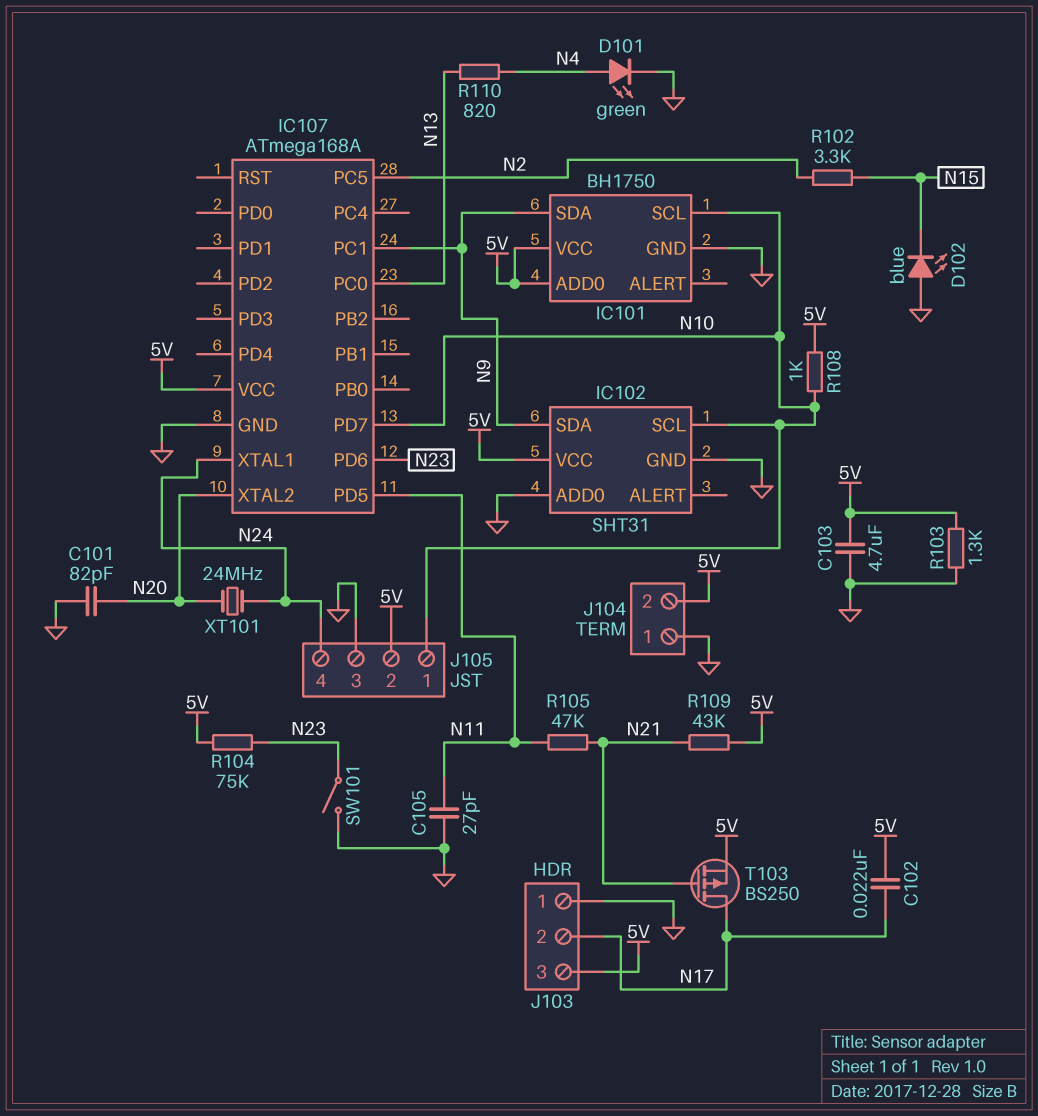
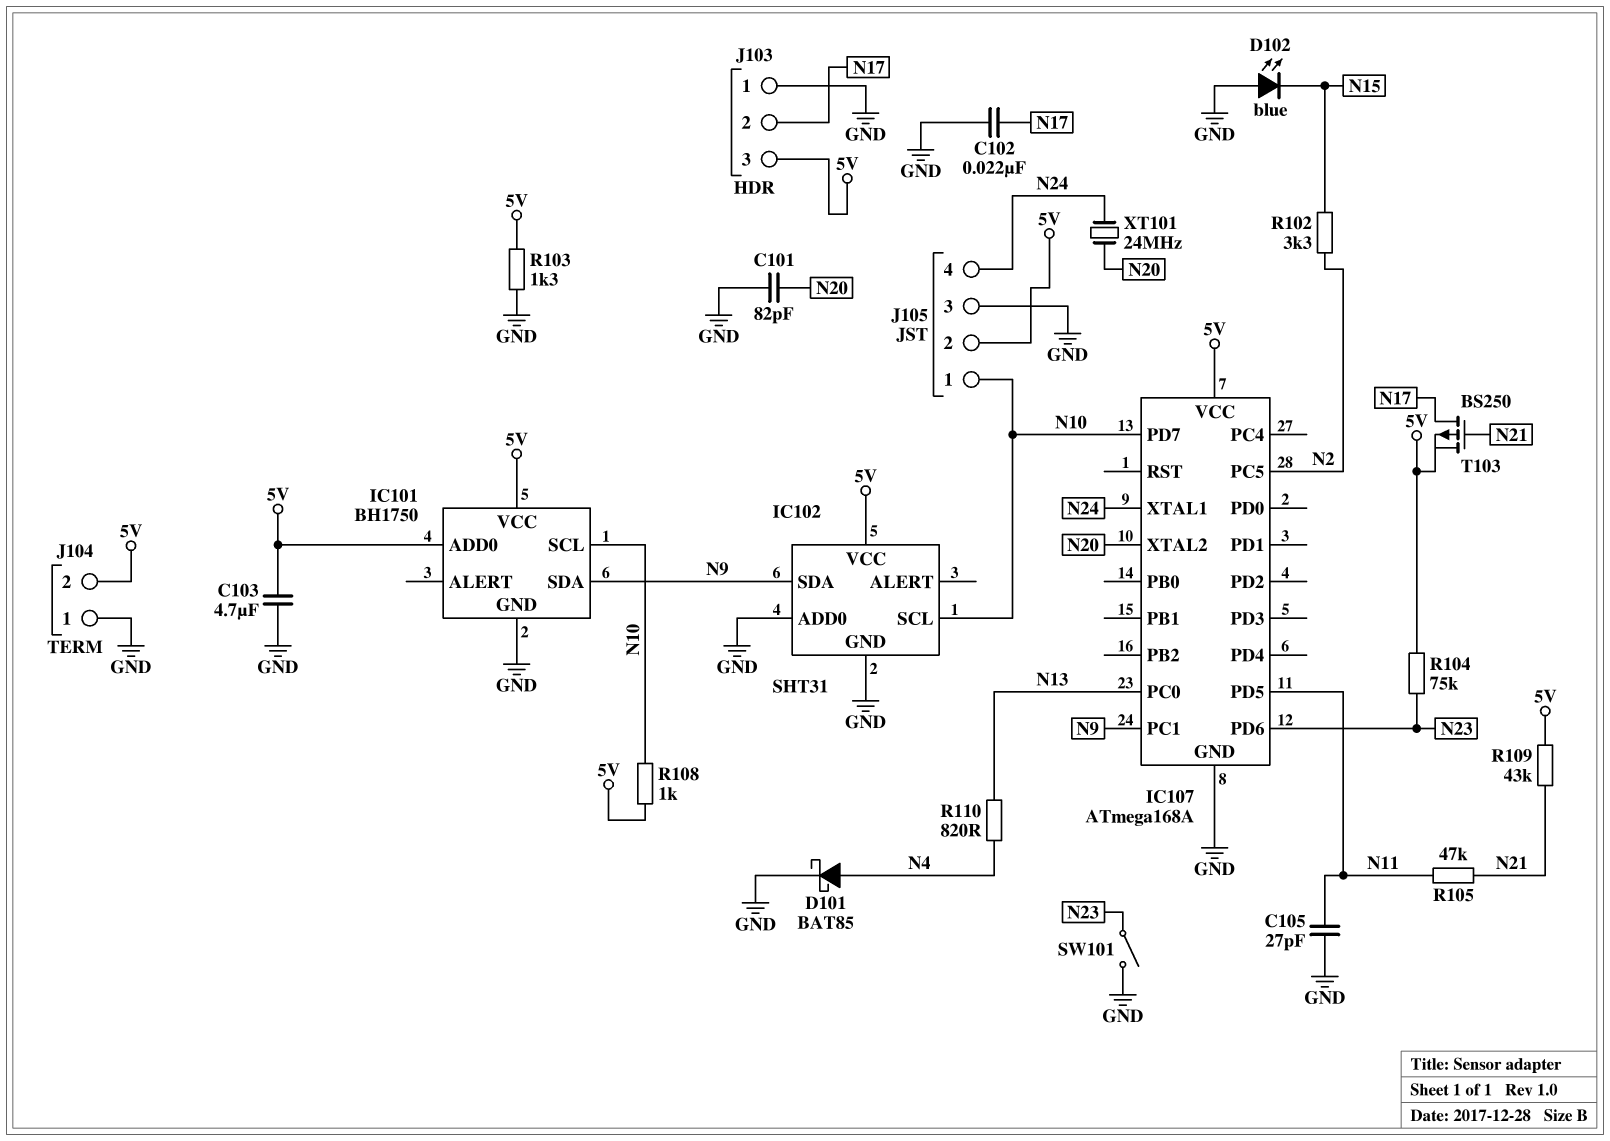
C102: 22nF (5V, N17) -> 22nF (GND, N17)
D101: LED green (A N4, K GND) -> schottky BAT85 (A N4, K GND)

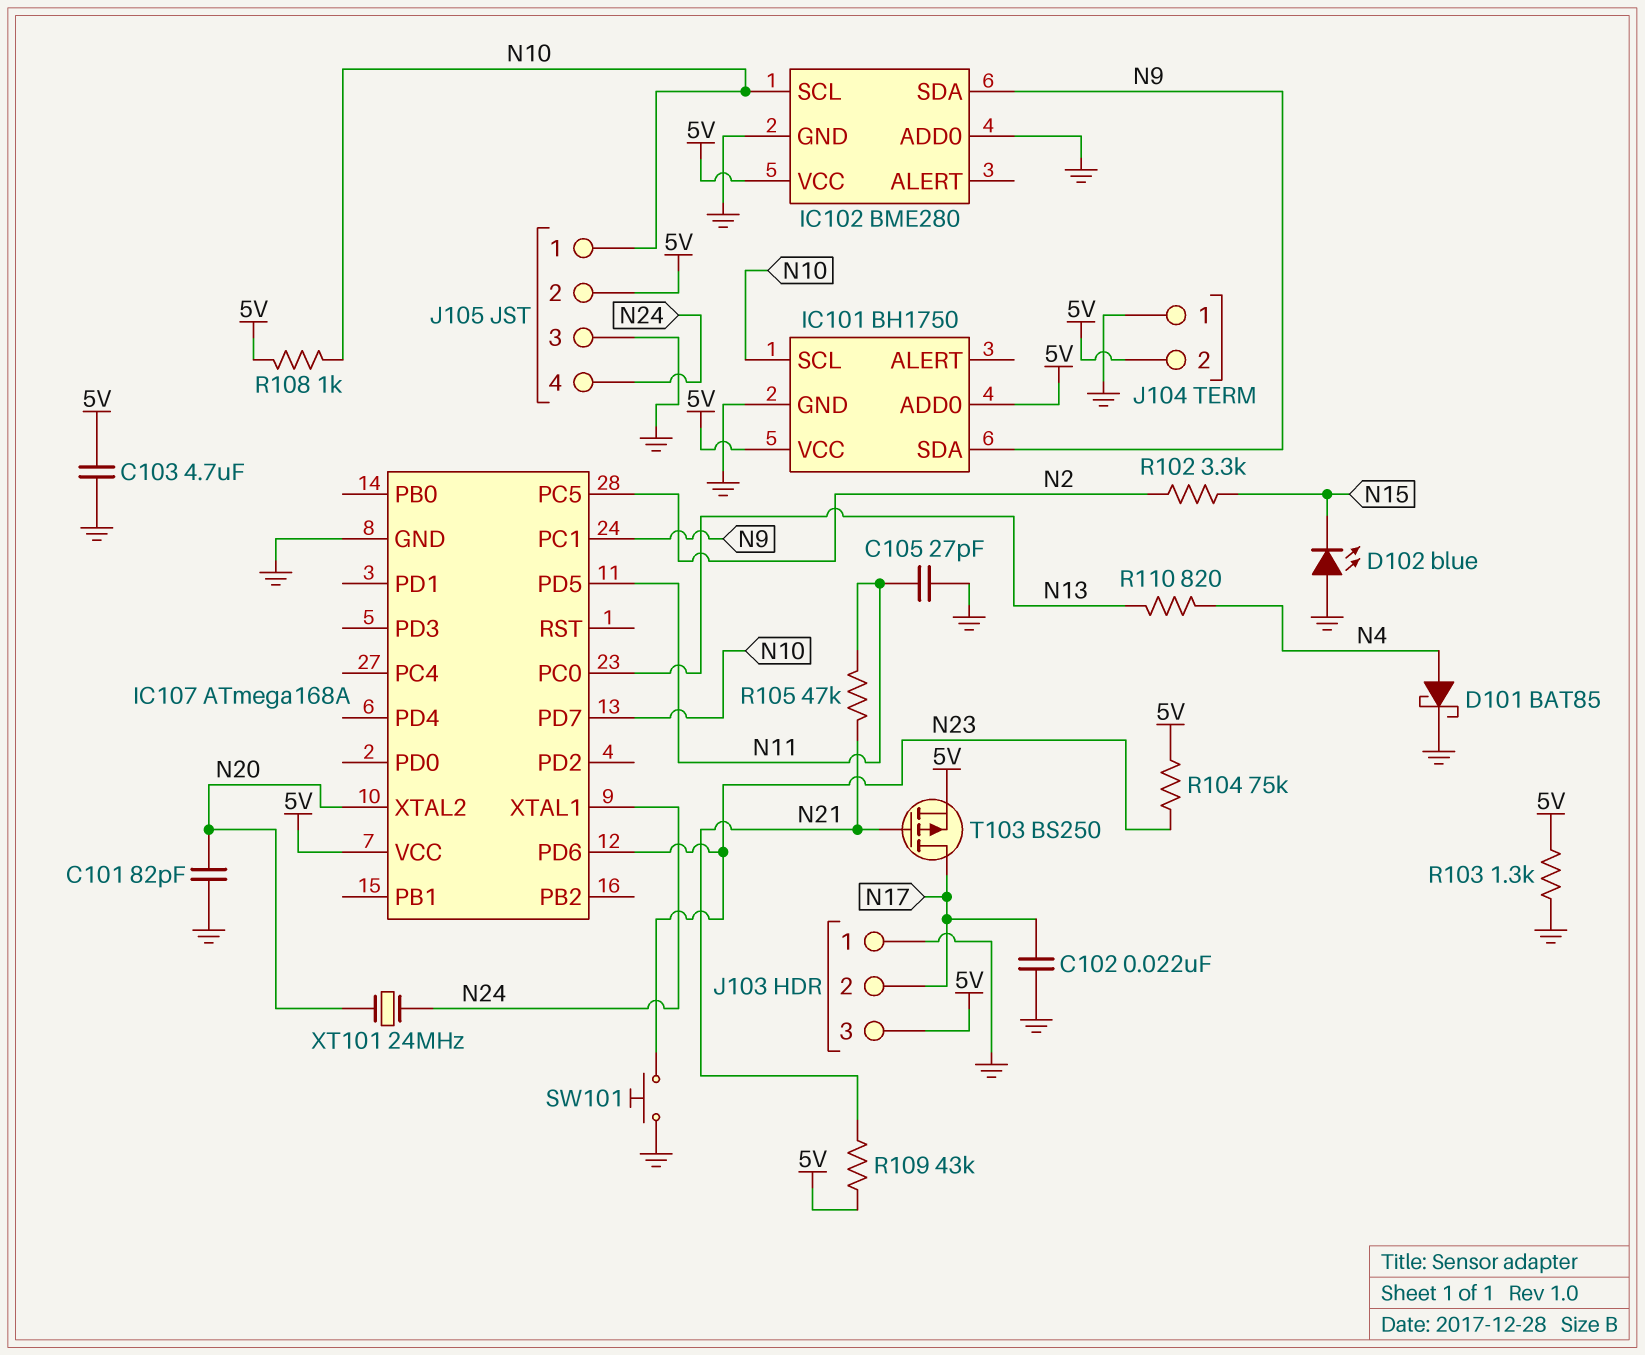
IC102: SHT31 -> BME280
SW101: switch (GND, N23) -> button (GND, N23)

